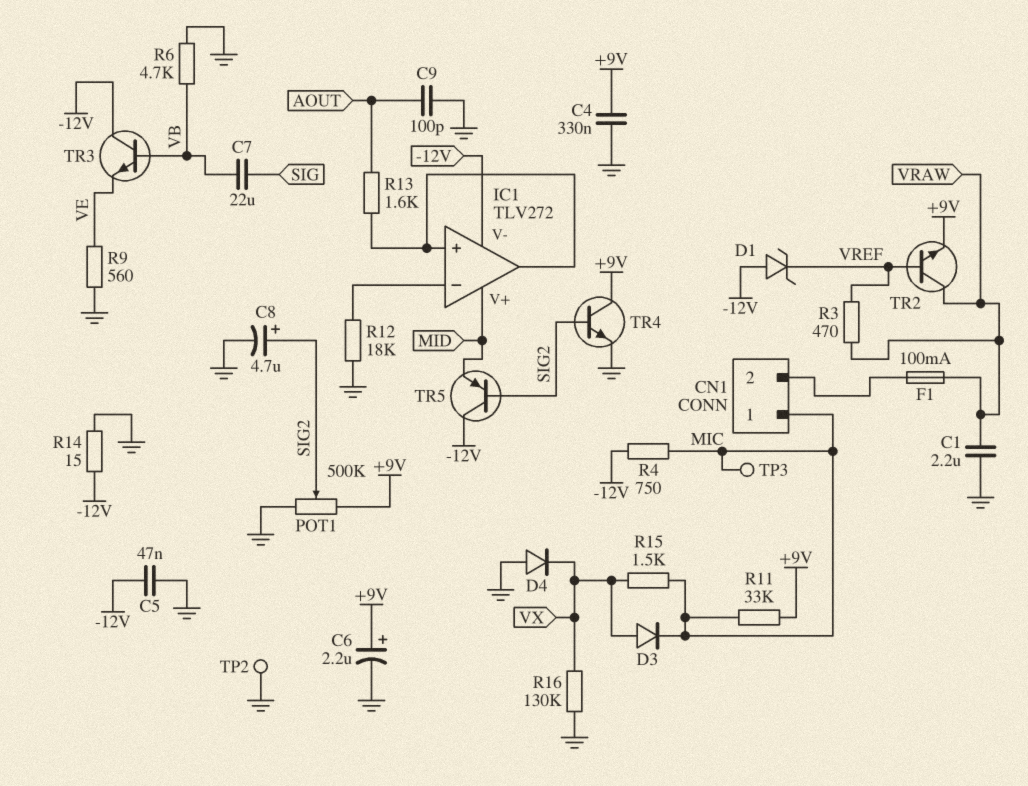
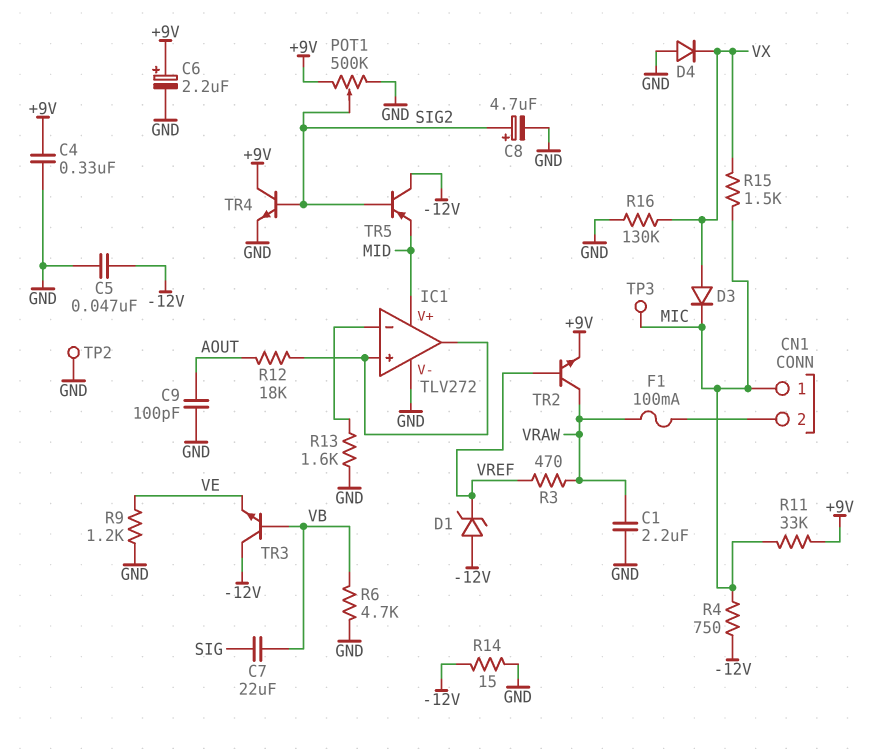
IC1 pin V-: -12V -> GND
R9: 560 (GND, VE) -> 1.2k (GND, VE)
R12: 18k (GND, IC1/in-) -> 18k (AOUT, IC1/in+)
R13: 1.6k (AOUT, IC1/in+) -> 1.6k (GND, IC1/in-)

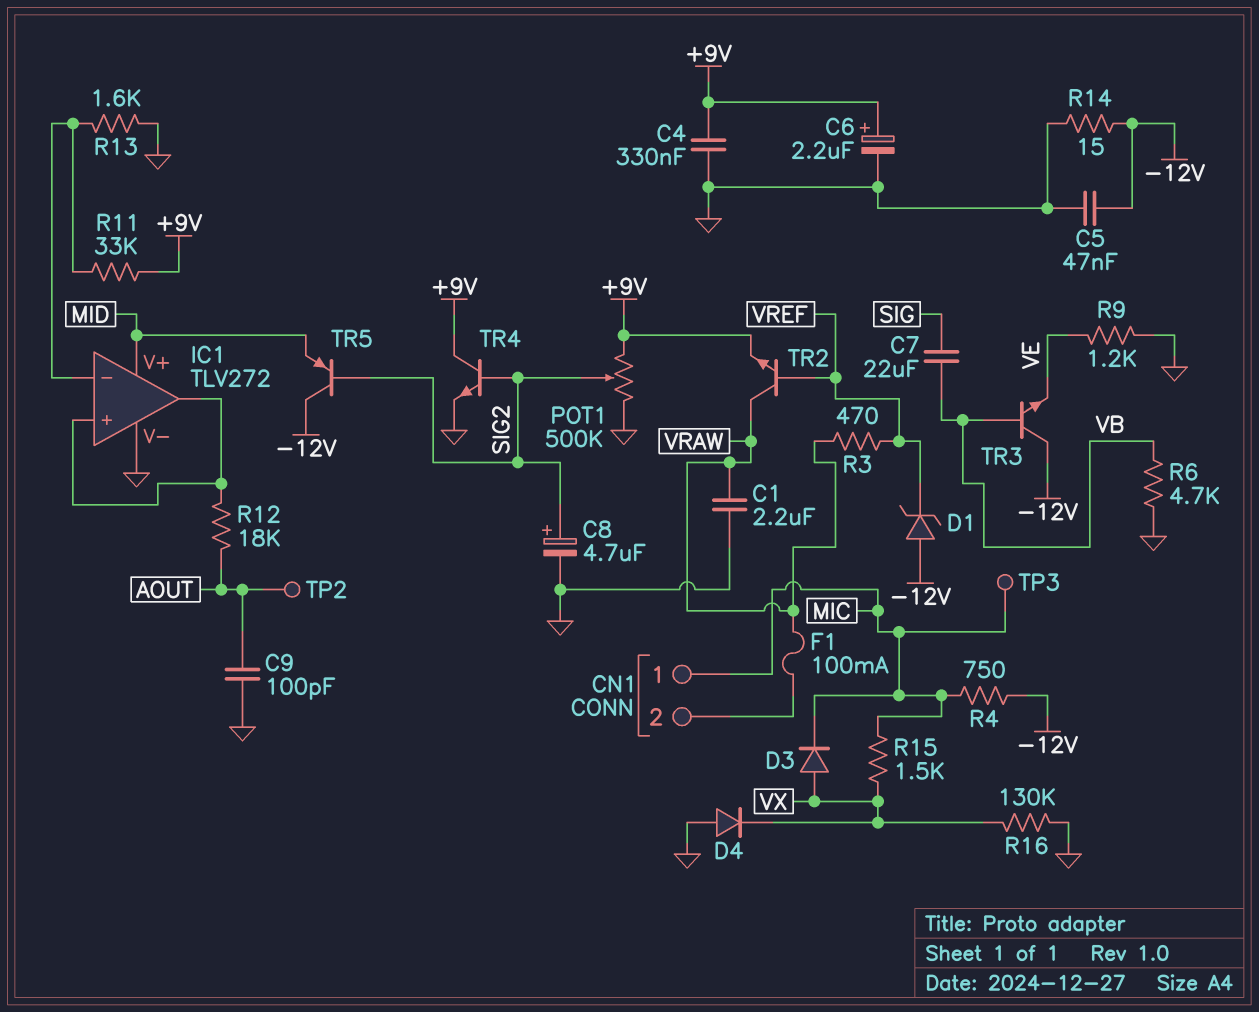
R11: 33k (+9V, MIC) -> 33k (+9V, IC1/in-)
TP2: test point (GND) -> test point (AOUT)

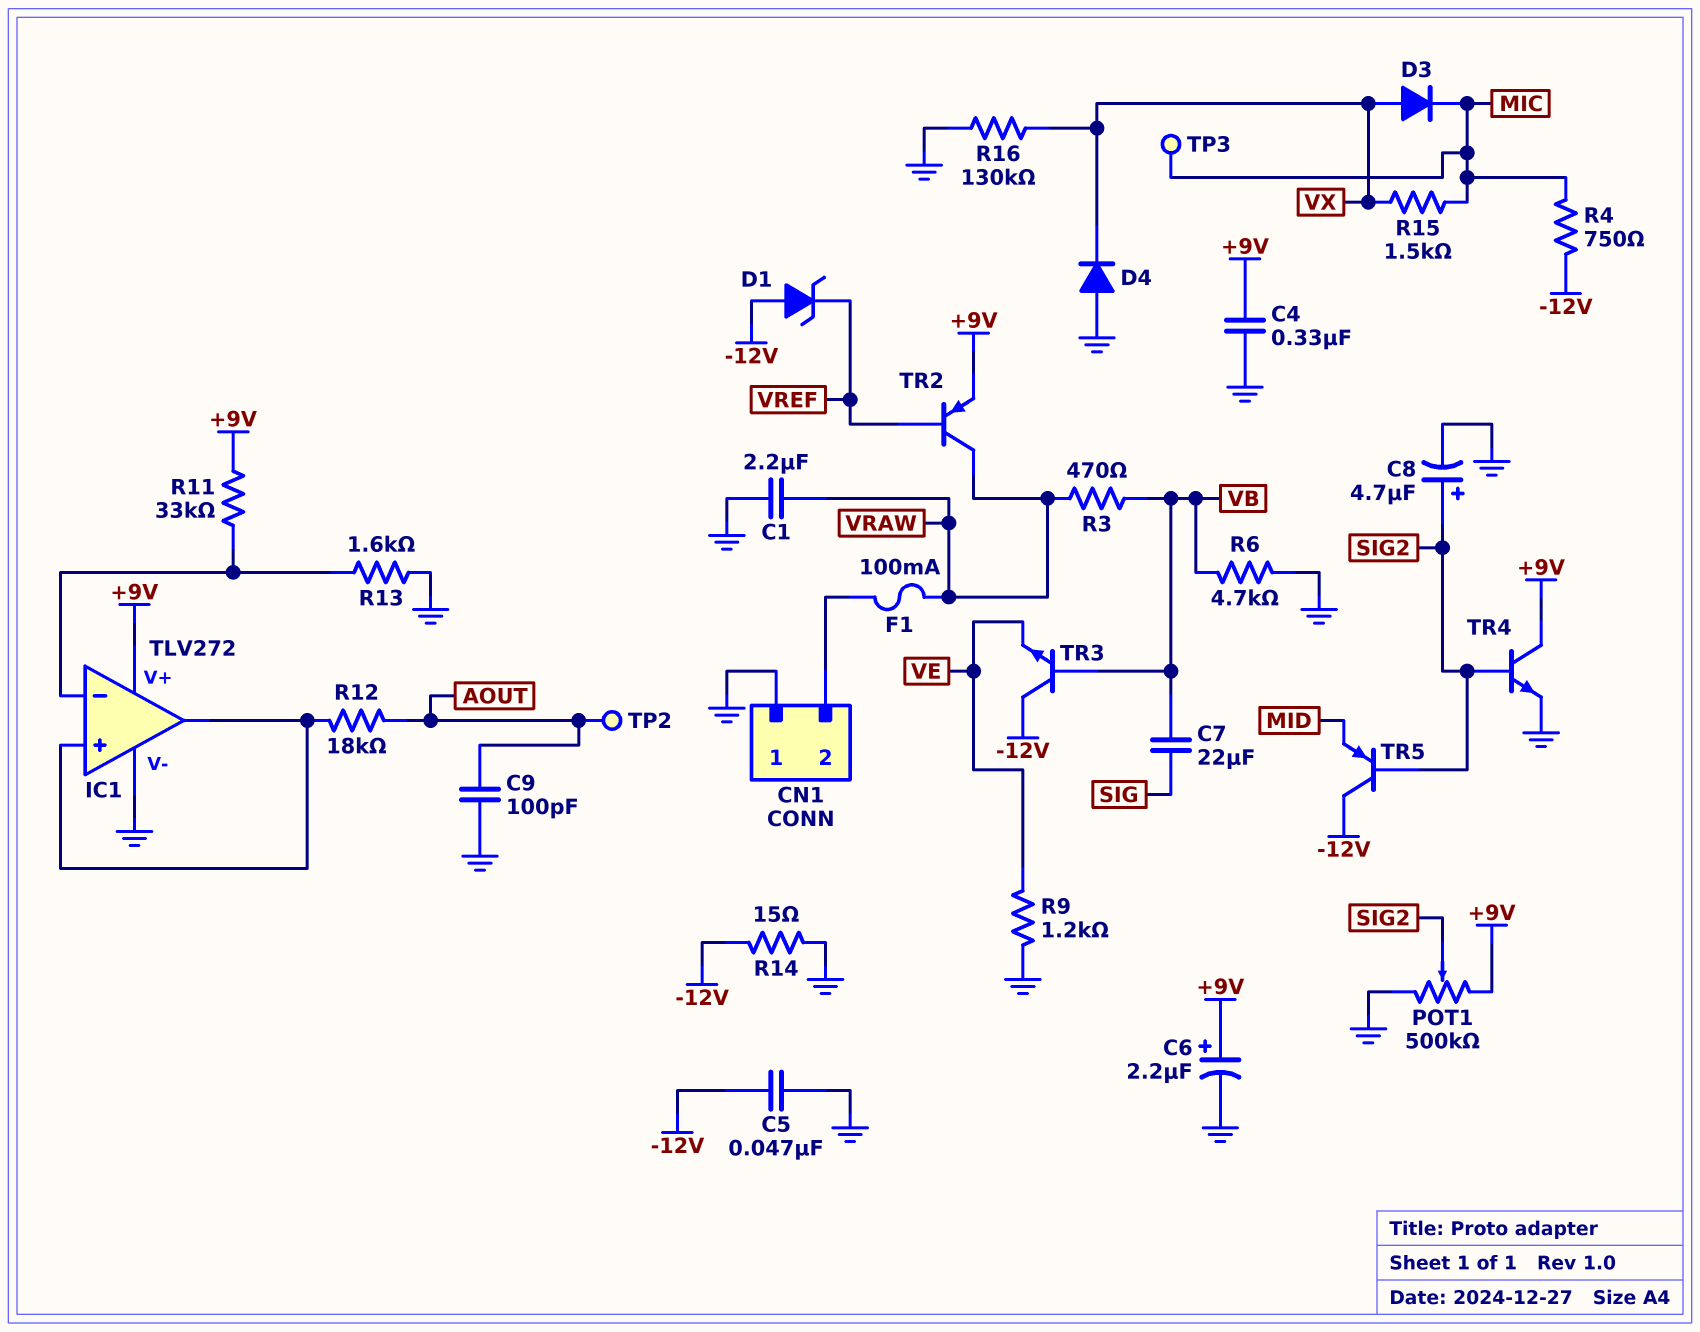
CN1 pin 1: MIC -> GND
IC1 pin V+: MID -> +9V
R3: 470 (VRAW, VREF) -> 470 (VB, VRAW)
TR2: NPN (B VREF, C VRAW, E +9V) -> PNP (B VREF, C VRAW, E +9V)

